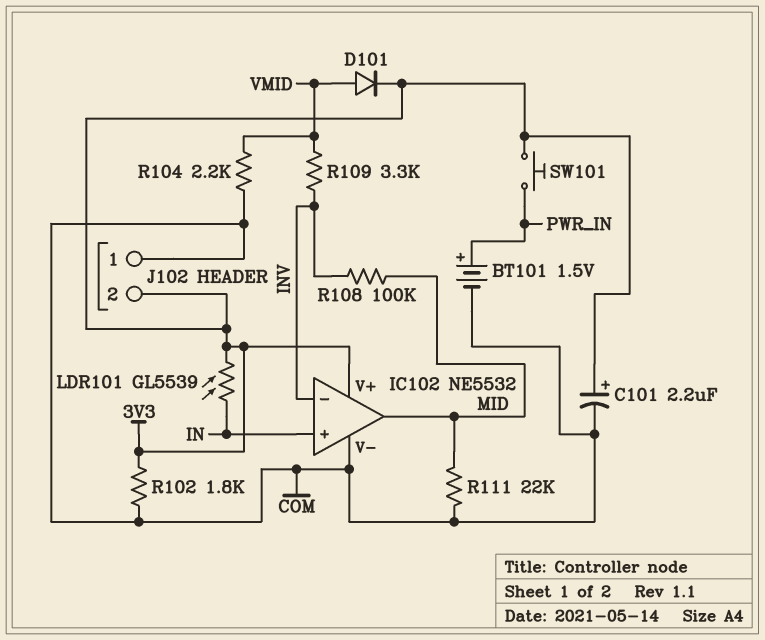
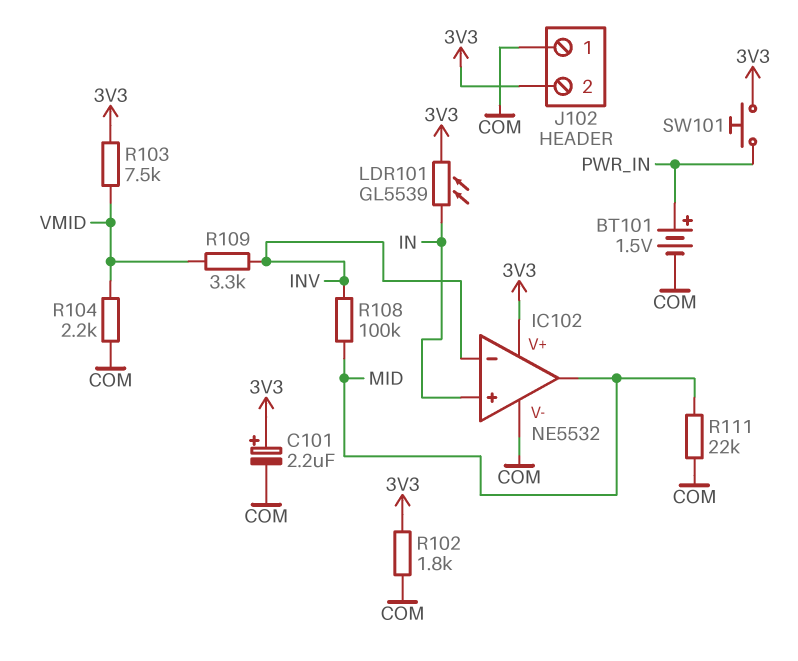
D101: diode (A VMID, K 3V3) -> none
R103: none -> 7.5k (3V3, VMID)

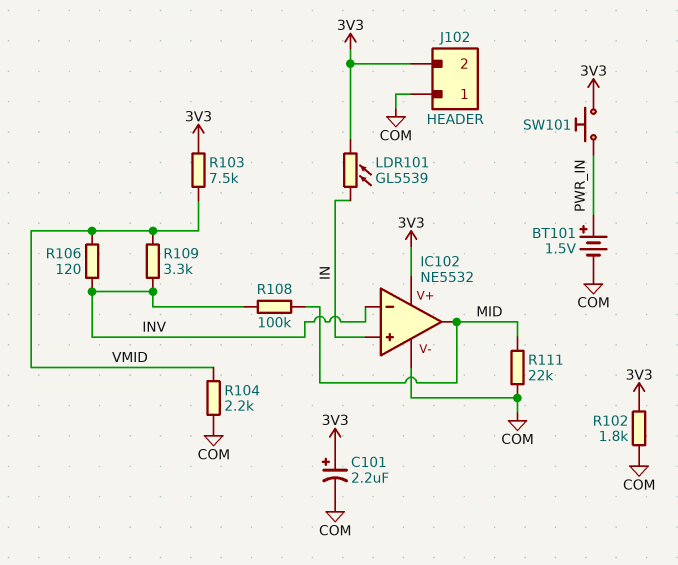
R106: none -> 120 (INV, VMID)

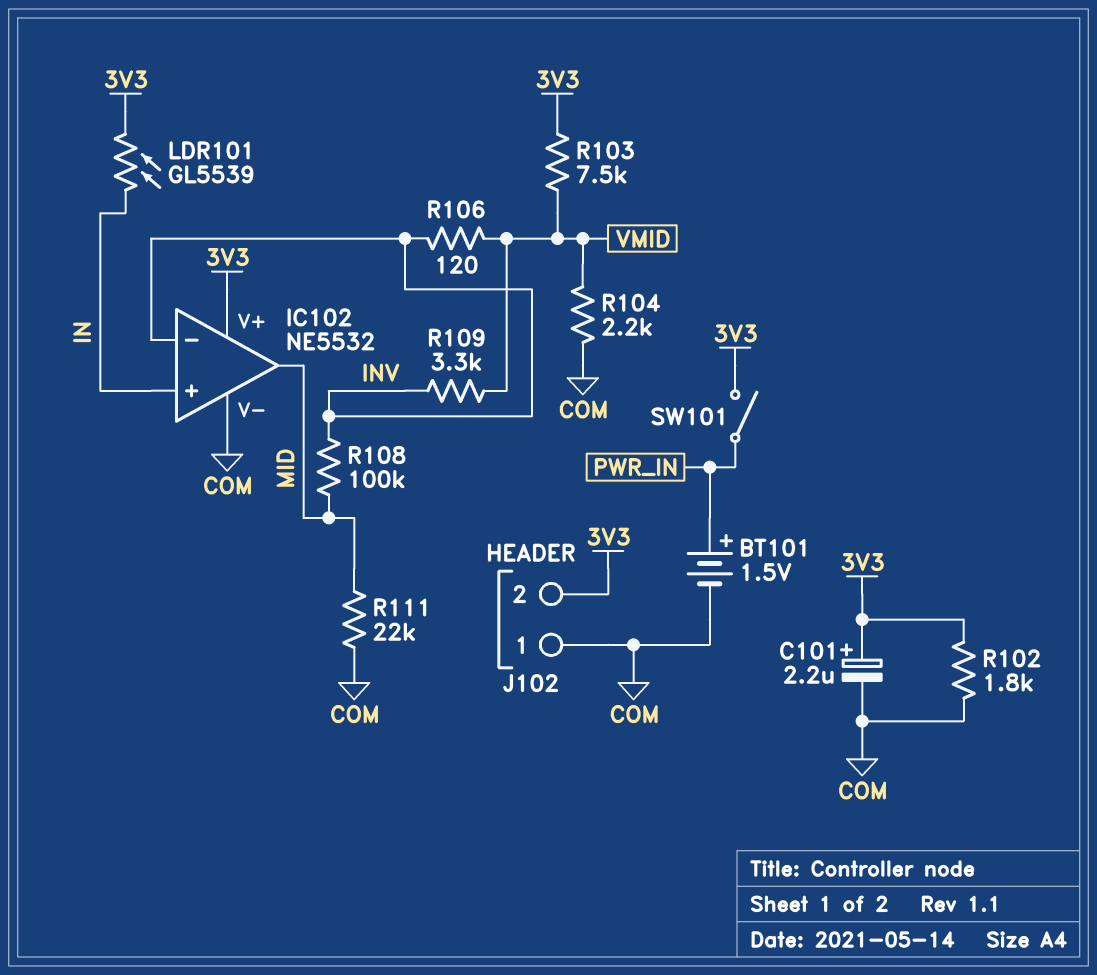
SW101: button (3V3, PWR_IN) -> switch (3V3, PWR_IN)

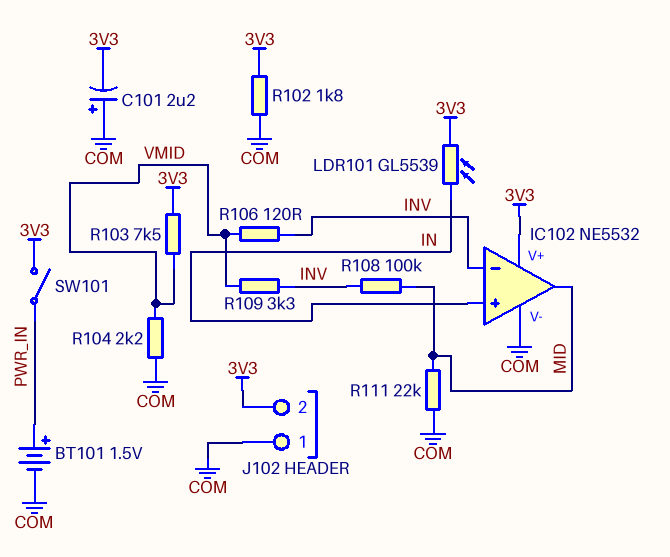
C101: 2.2uF (plus 3V3, minus COM) -> 2.2uF (plus COM, minus 3V3)

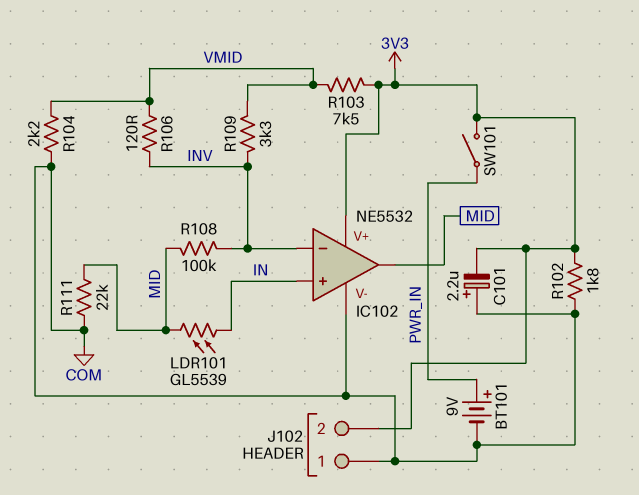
BT101: 1.5V (plus PWR_IN, minus COM) -> 9V (plus PWR_IN, minus COM)
LDR101: GL5539 (3V3, IN) -> GL5539 (IN, MID)

